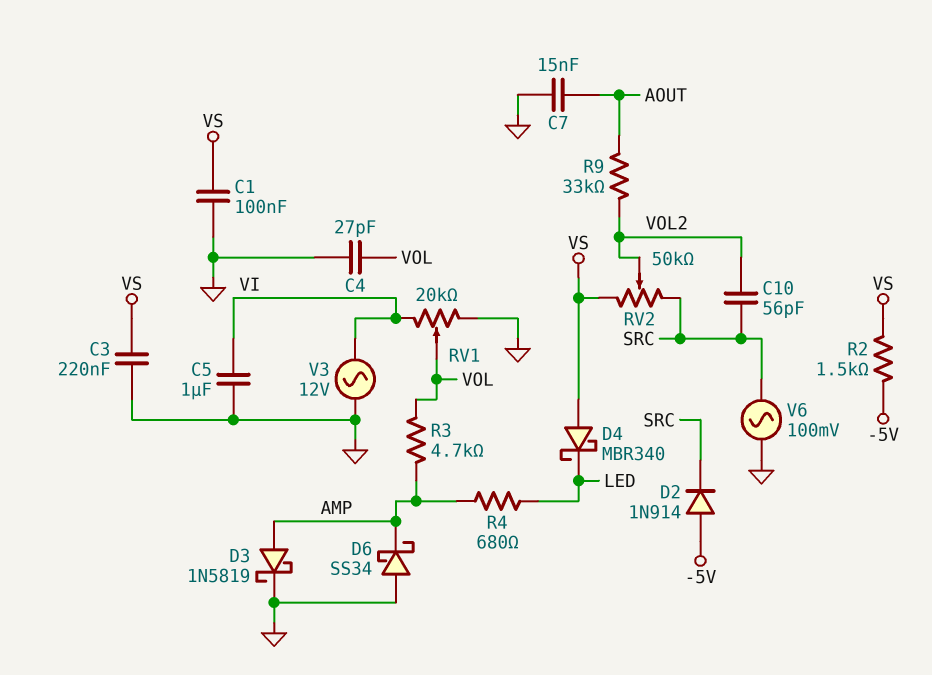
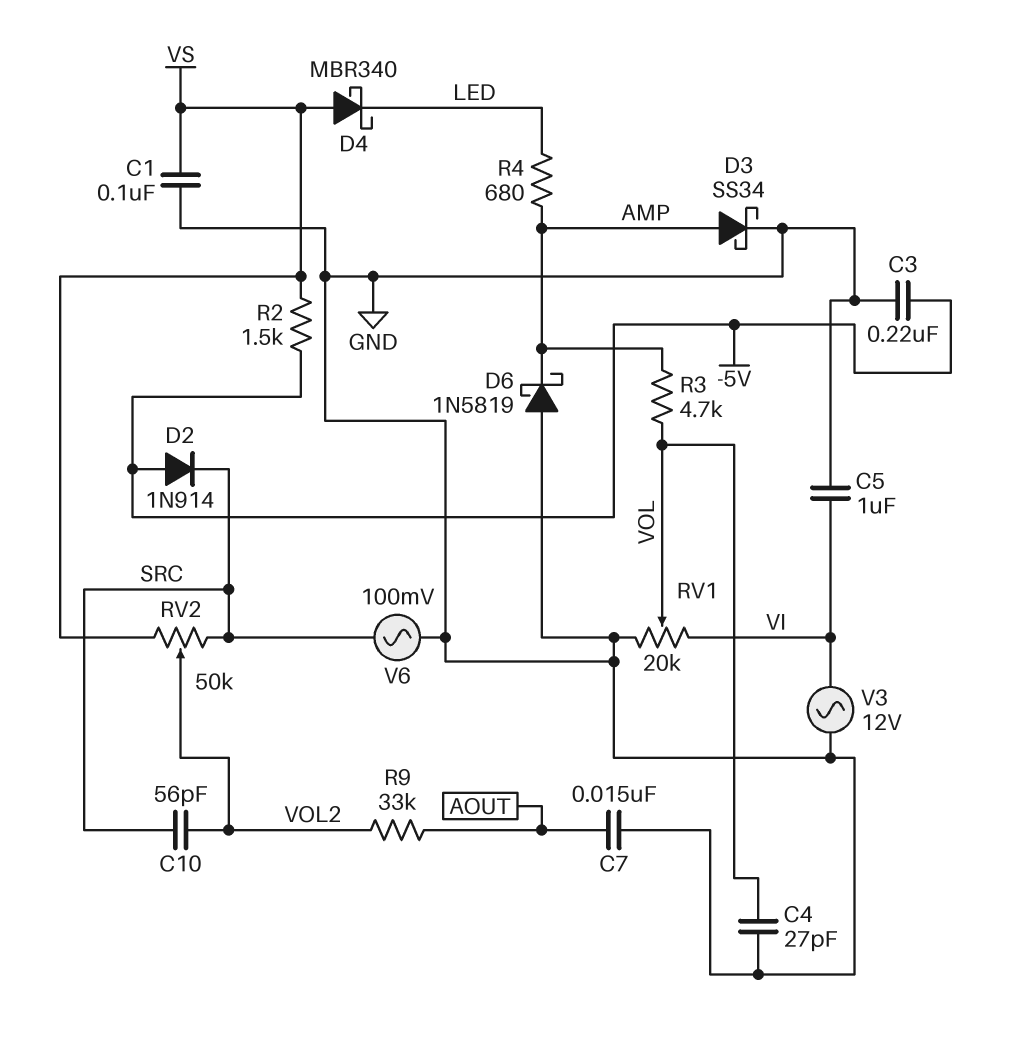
C3: 220nF (GND, VS) -> 220nF (-5V, GND)
D3: schottky 1N5819 (A AMP, K GND) -> schottky SS34 (A AMP, K GND)
D6: schottky SS34 (A GND, K AMP) -> schottky 1N5819 (A GND, K AMP)

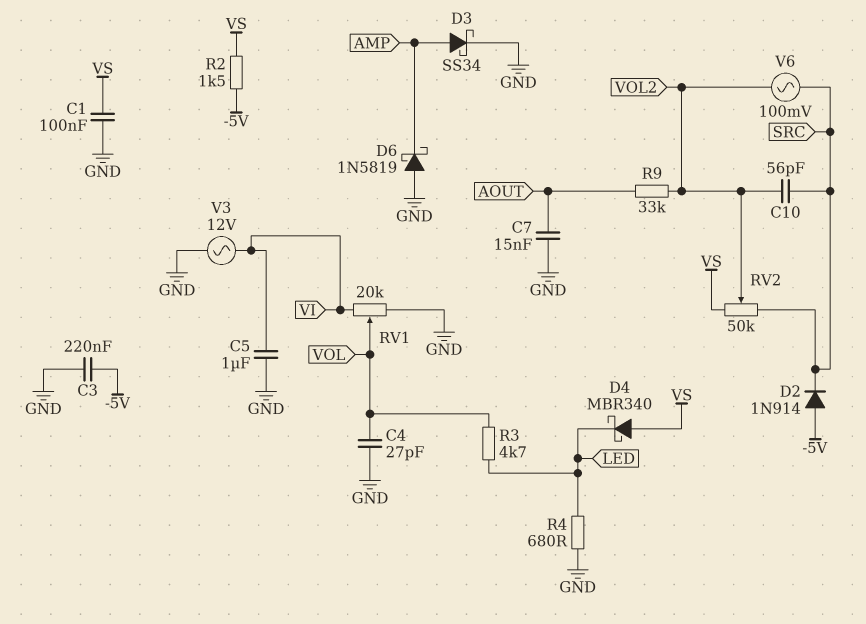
R3: 4.7k (AMP, VOL) -> 4.7k (LED, VOL)
R4: 680 (AMP, LED) -> 680 (GND, LED)
V6: AC 100mV (GND, SRC) -> AC 100mV (SRC, VOL2)

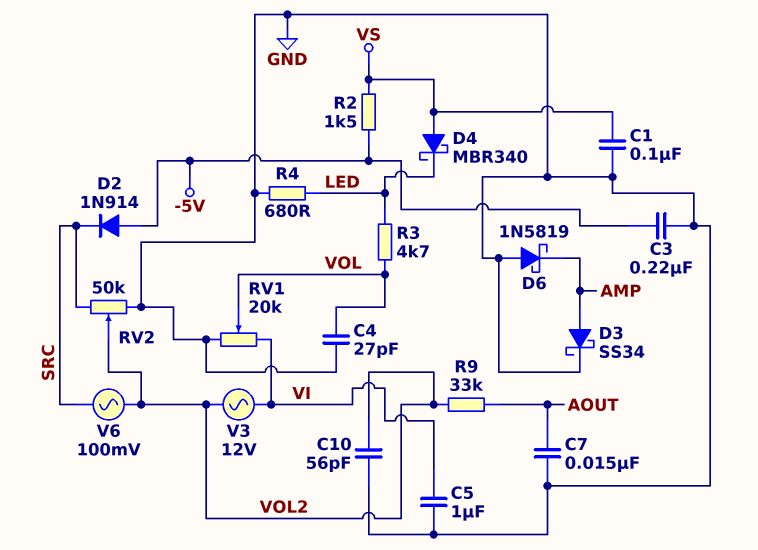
C10: 56pF (SRC, VOL2) -> 56pF (GND, VOL2)
RV2: 50k (SRC, VS, wiper VOL2) -> 50k (GND, SRC, wiper VOL2)
V3: AC 12V (GND, VI) -> AC 12V (VI, VOL2)

